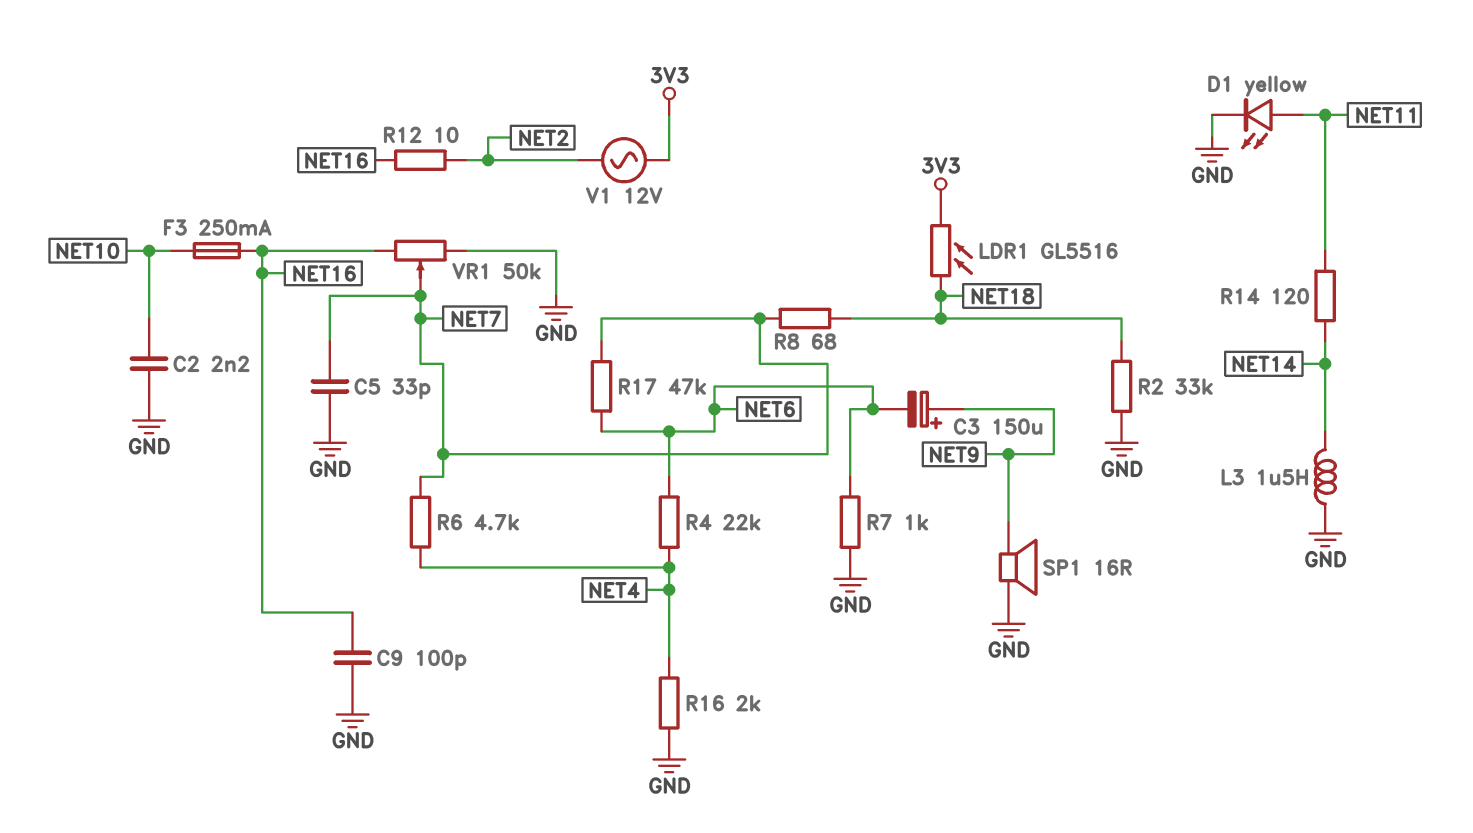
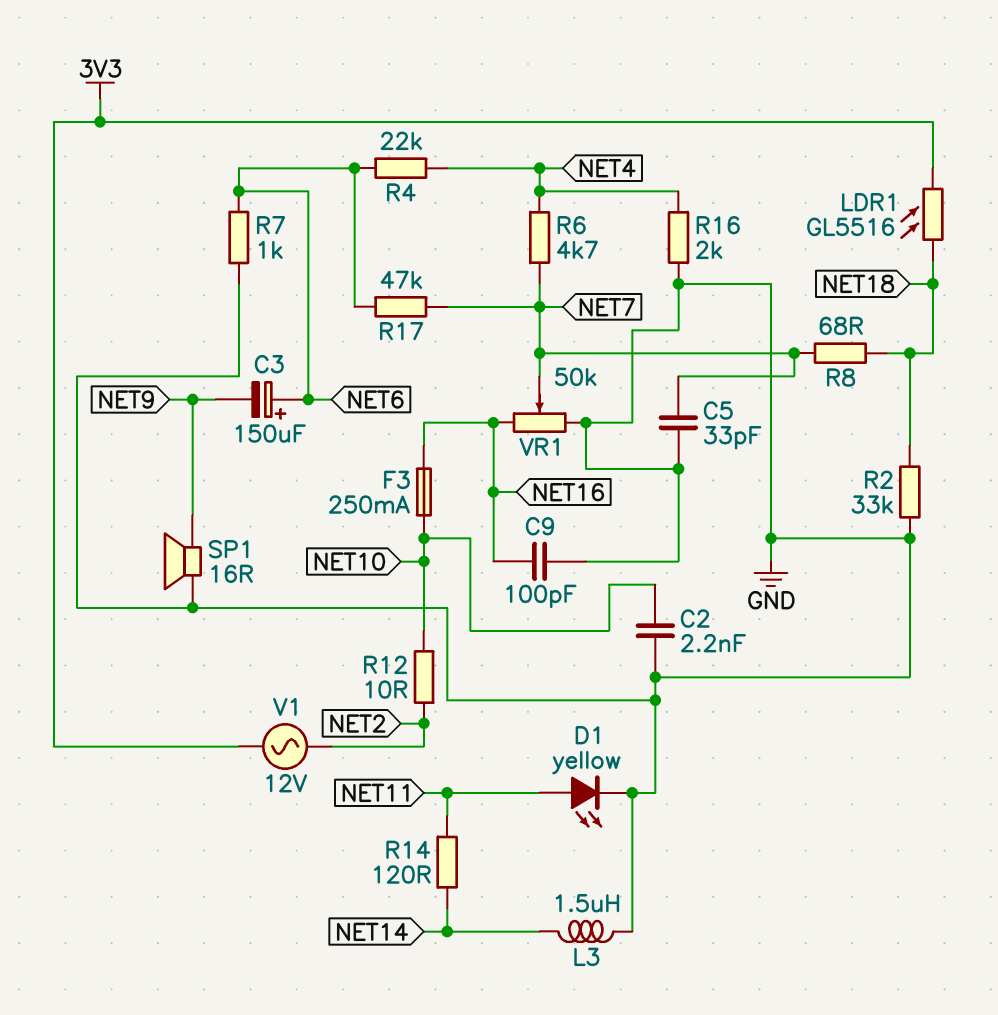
C3: 150uF (plus NET9, minus NET6) -> 150uF (plus NET6, minus NET9)
R12: 10 (NET2, NET16) -> 10 (NET2, NET10)

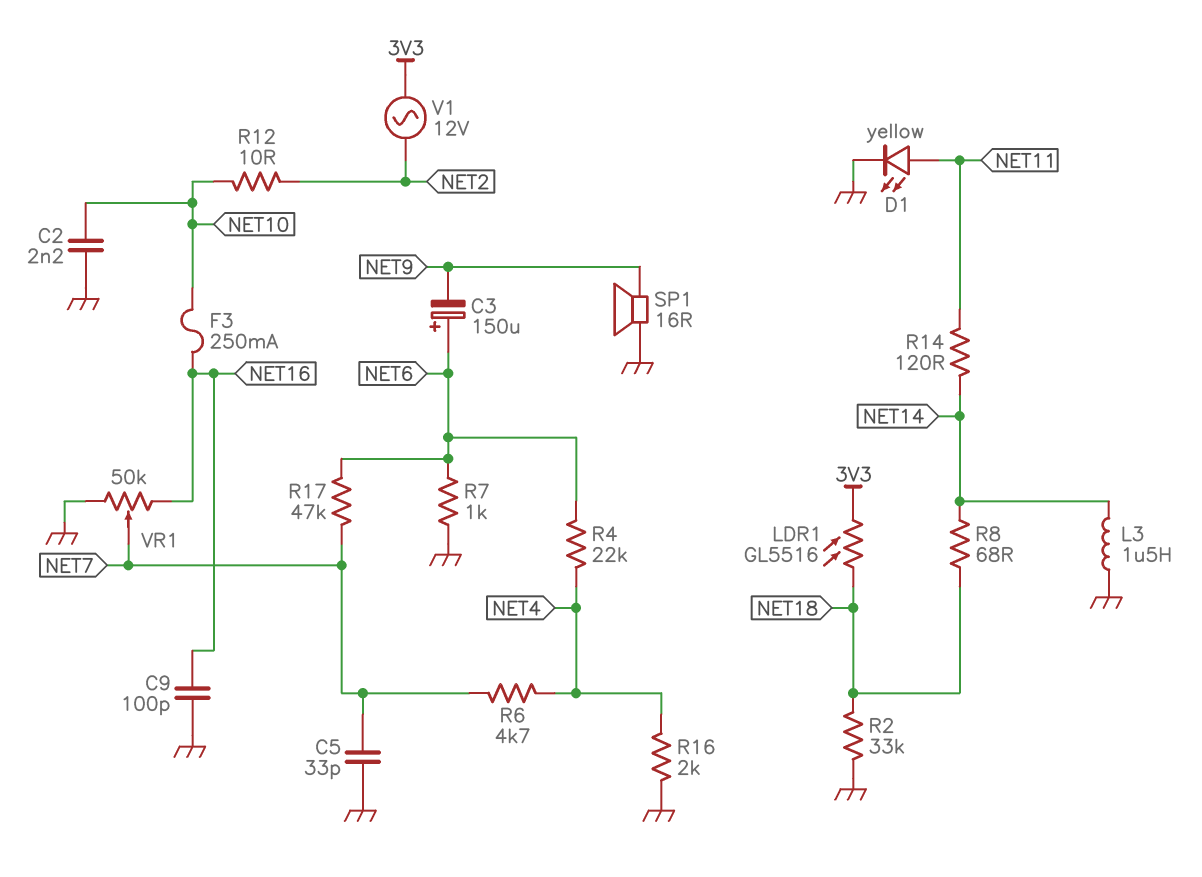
R8: 68 (NET7, NET18) -> 68 (NET14, NET18)

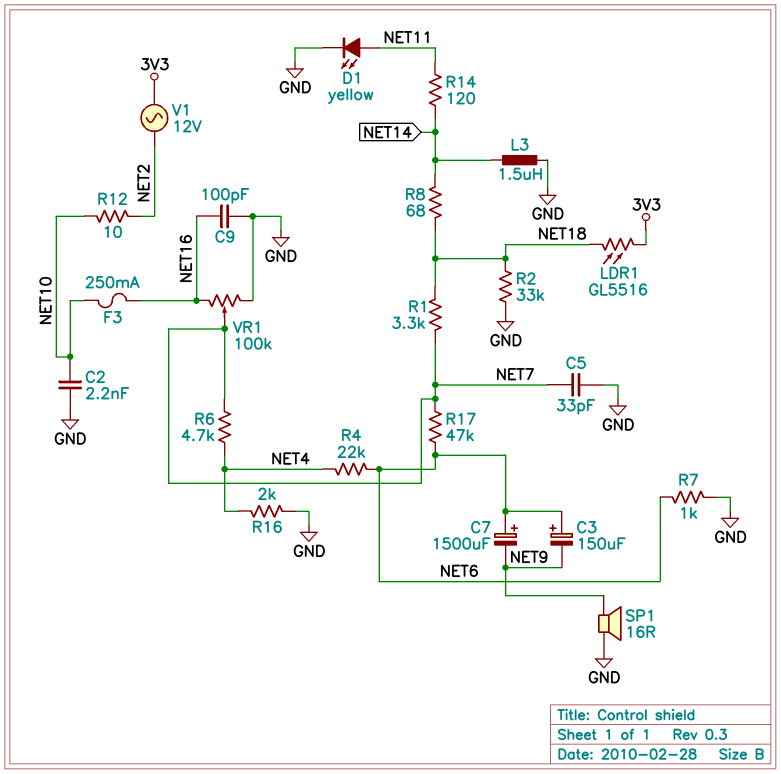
C7: none -> 1500uF (plus NET6, minus NET9)
R1: none -> 3.3k (NET7, NET18)
VR1: 50k (GND, NET16, wiper NET7) -> 100k (GND, NET16, wiper NET7)

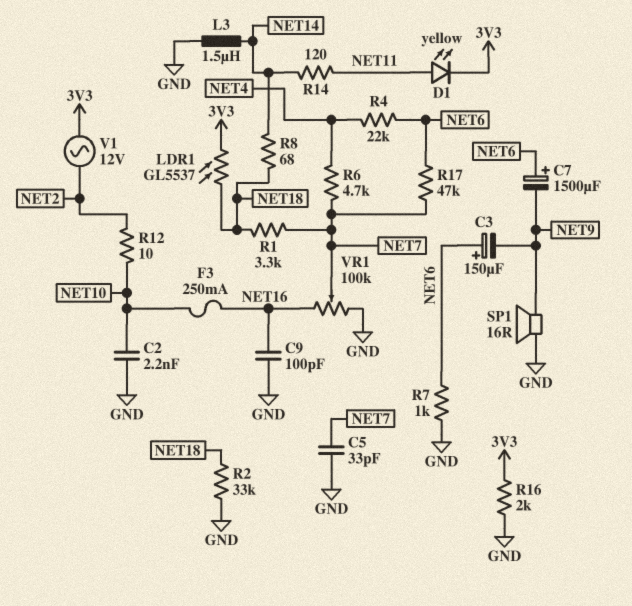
D1: LED yellow (A NET11, K GND) -> LED yellow (A NET11, K 3V3)
LDR1: GL5516 (3V3, NET18) -> GL5537 (3V3, NET18)
R16: 2k (GND, NET4) -> 2k (3V3, GND)

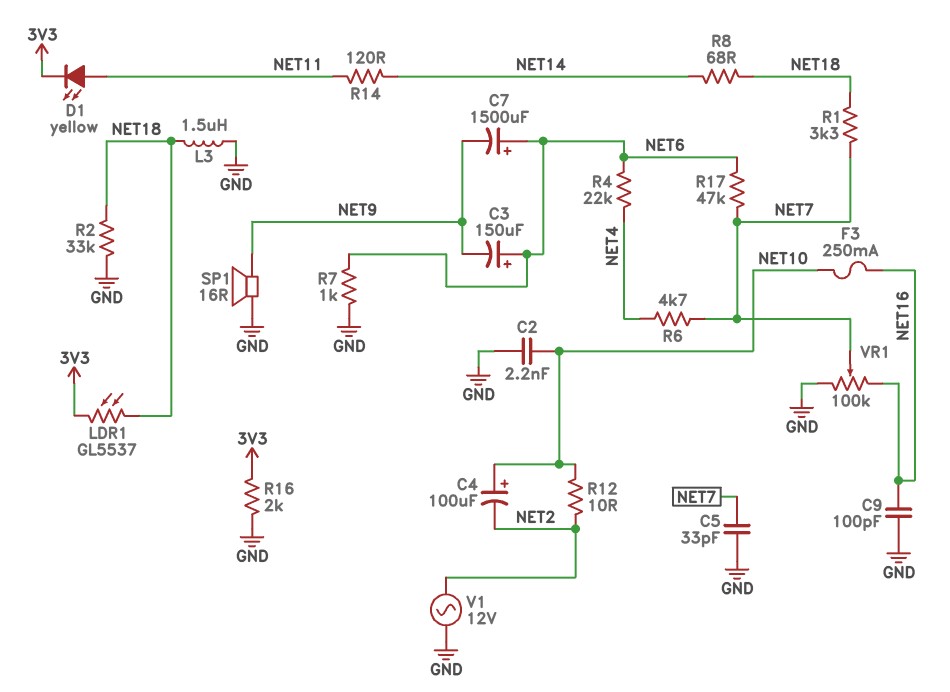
C4: none -> 100uF (plus NET10, minus NET2)
L3: 1.5uH (GND, NET14) -> 1.5uH (GND, NET18)
V1: AC 12V (3V3, NET2) -> AC 12V (GND, NET2)

